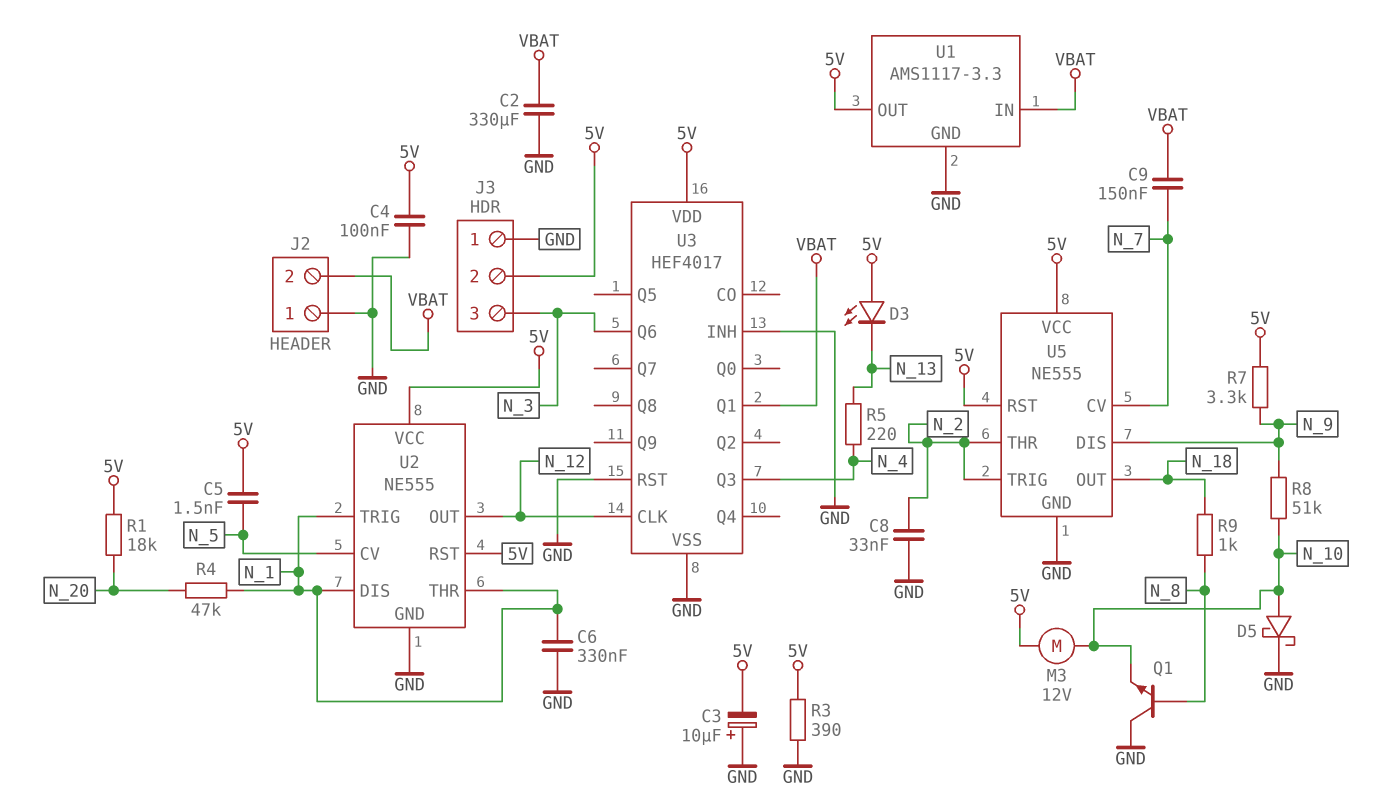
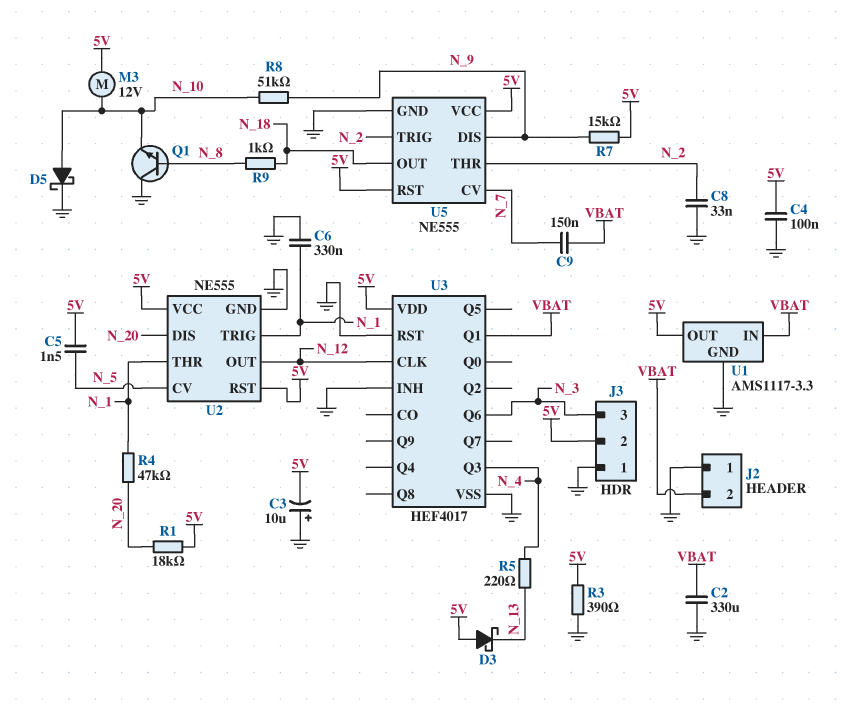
D3: LED (A 5V, K N_13) -> schottky (A 5V, K N_13)
R7: 3.3k (5V, N_9) -> 15k (5V, N_9)
U2 pin DIS: N_1 -> N_20

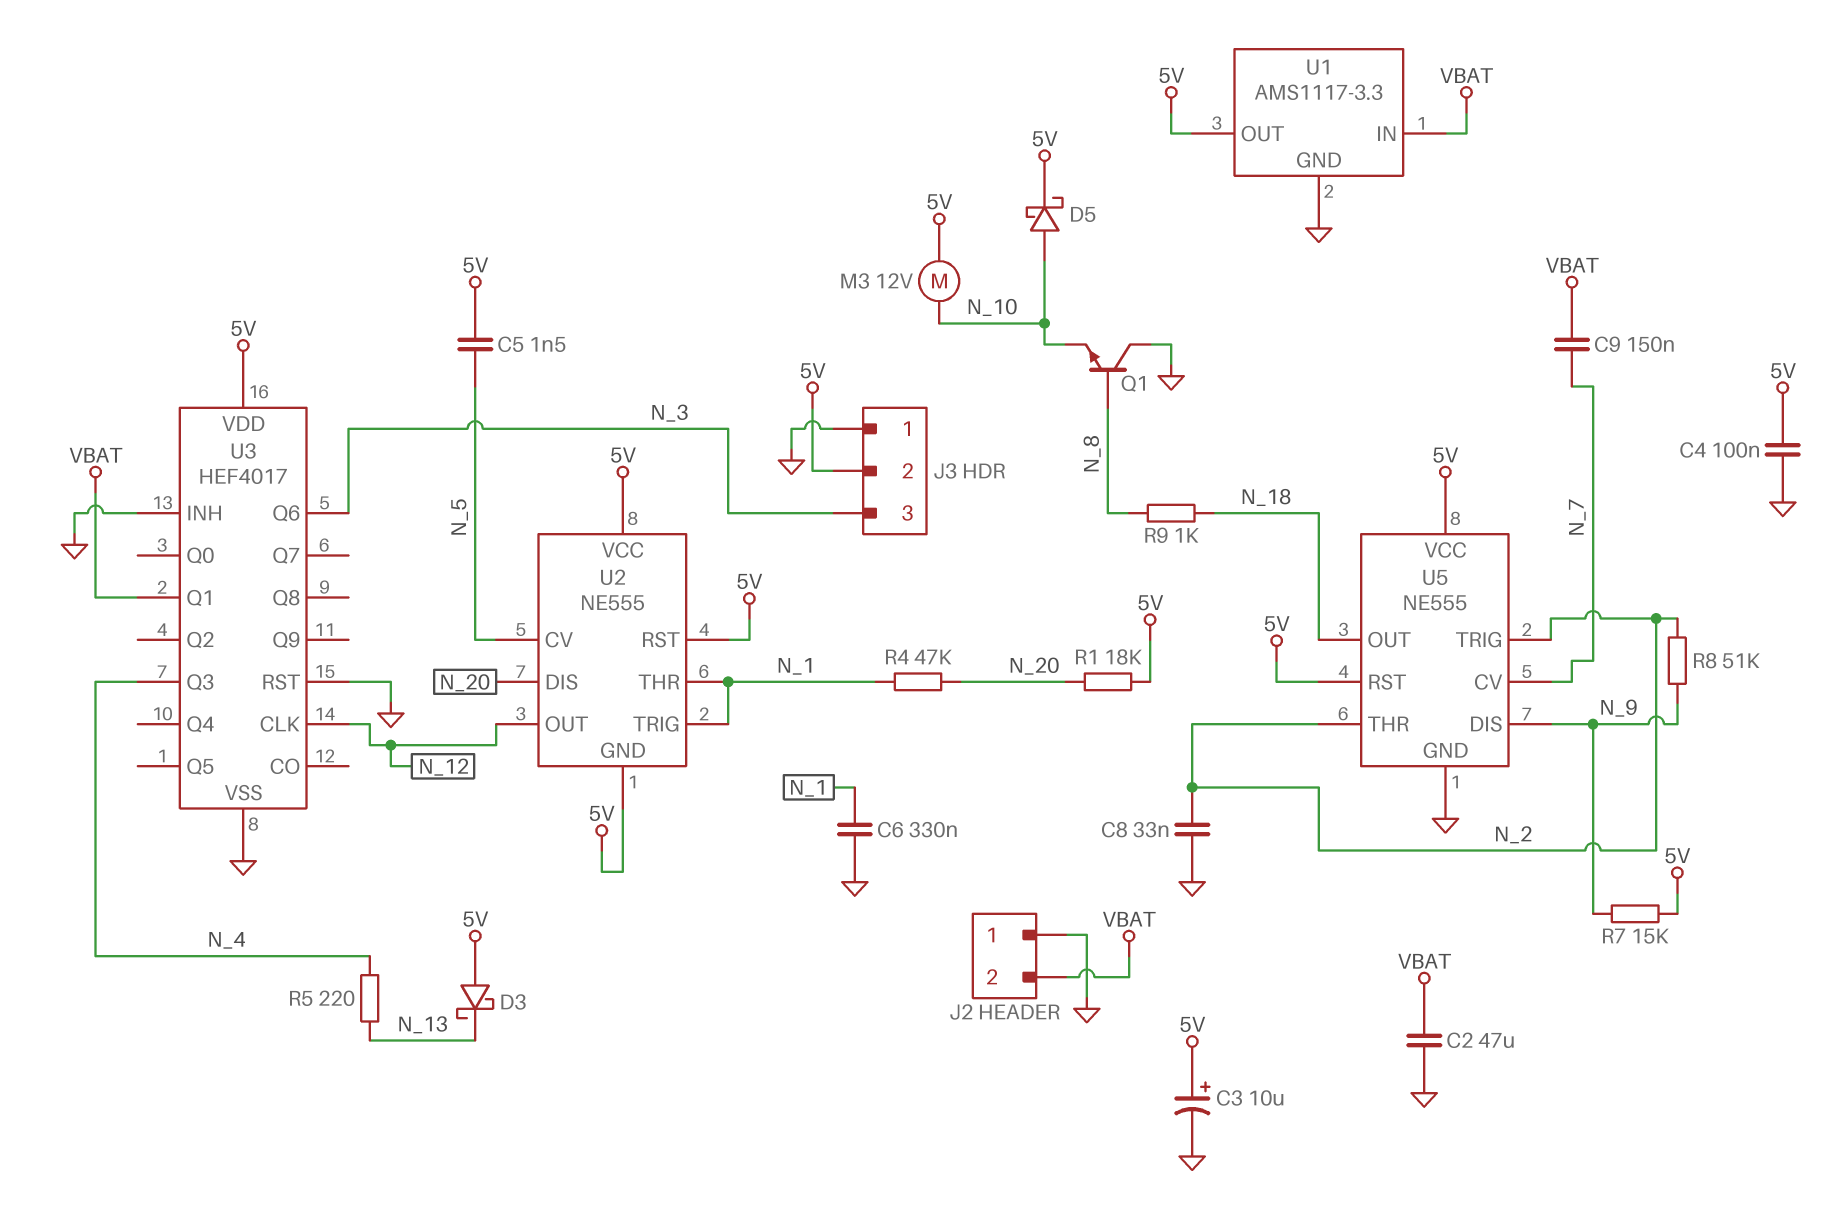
C2: 330uF (GND, VBAT) -> 47uF (GND, VBAT)
C3: 10uF (plus GND, minus 5V) -> 10uF (plus 5V, minus GND)
D5: schottky (A N_10, K GND) -> schottky (A N_10, K 5V)
R3: 390 (5V, GND) -> none
R8: 51k (N_9, N_10) -> 51k (N_2, N_9)
U2 pin GND: GND -> 5V

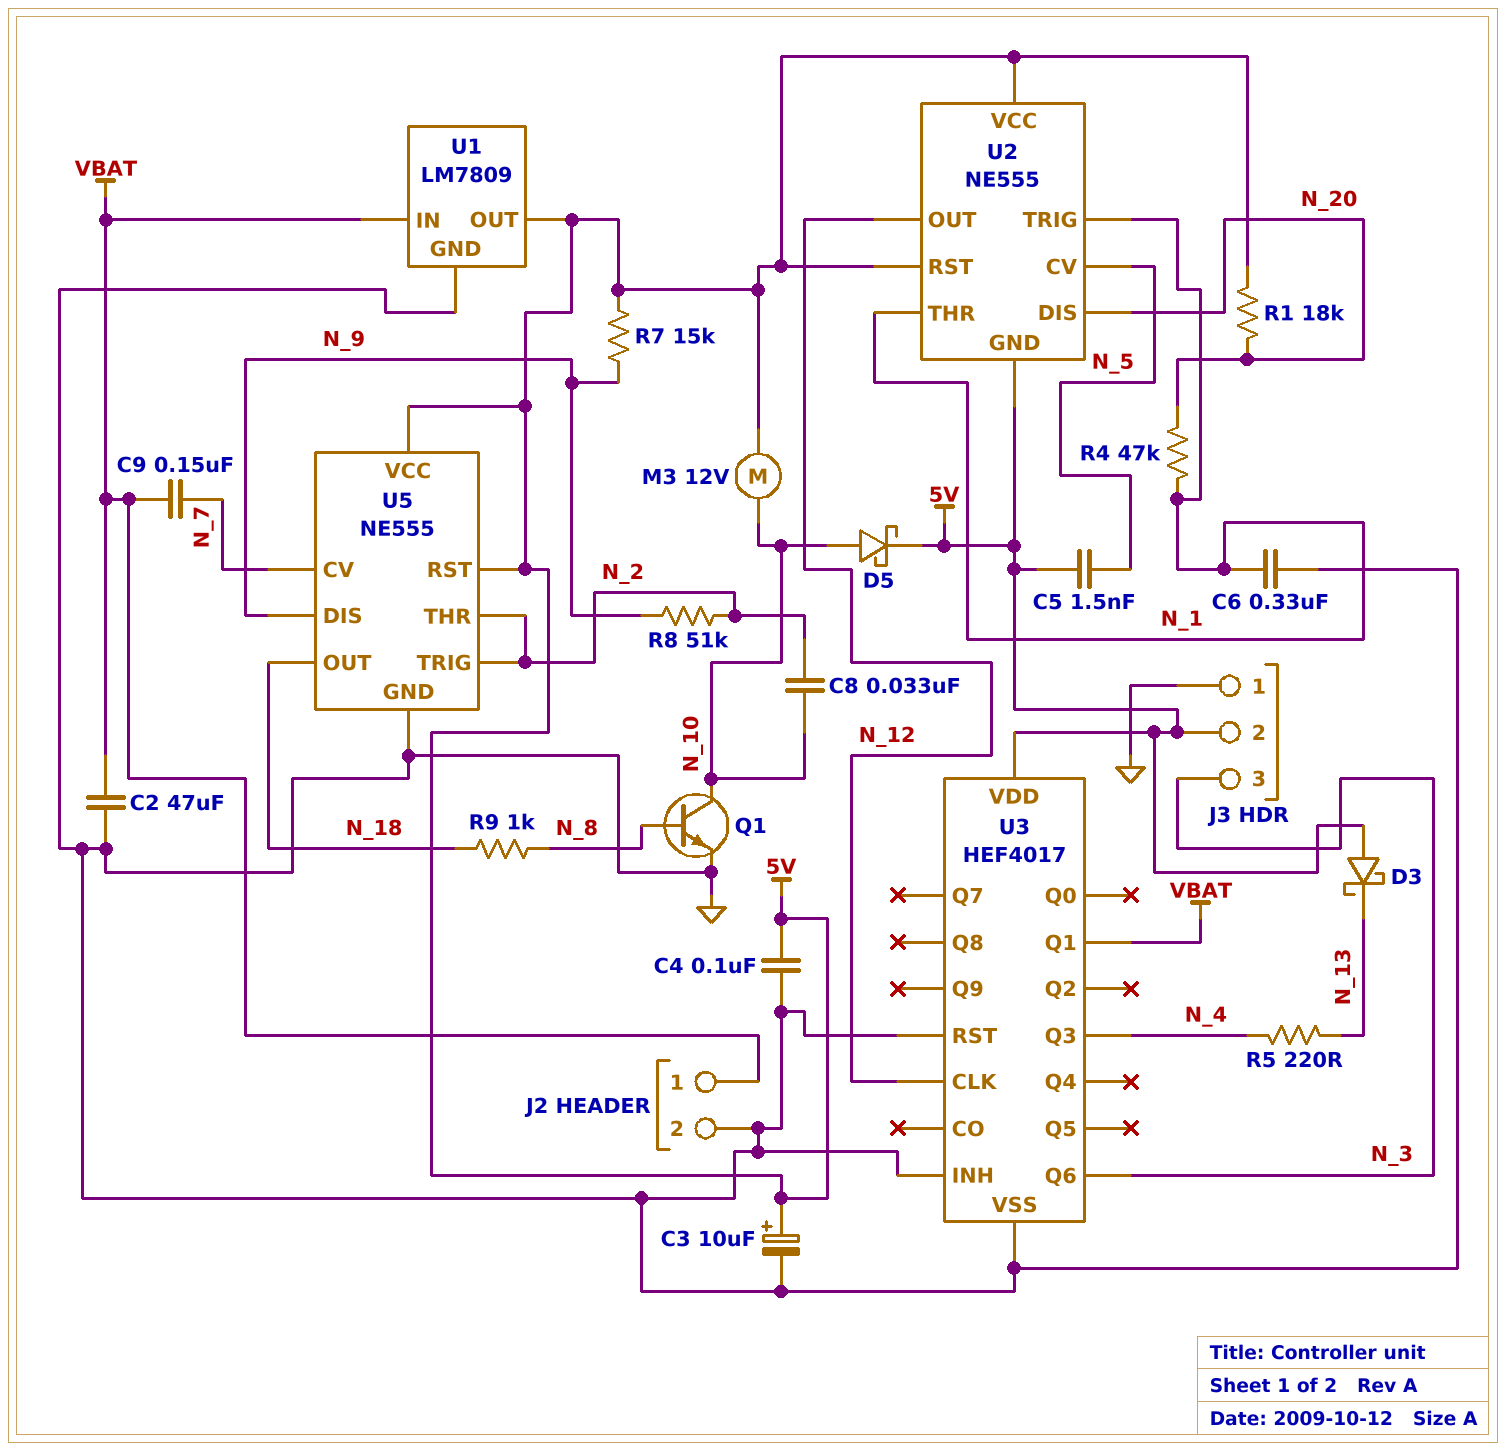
C8: 33nF (GND, N_2) -> 33nF (N_2, N_10)
J2 pin 1: GND -> VBAT
J2 pin 2: VBAT -> GND
Q1: NPN (B N_8, C GND, E N_10) -> NPN (B N_8, C N_10, E GND)
U1: AMS1117-3.3 -> LM7809

